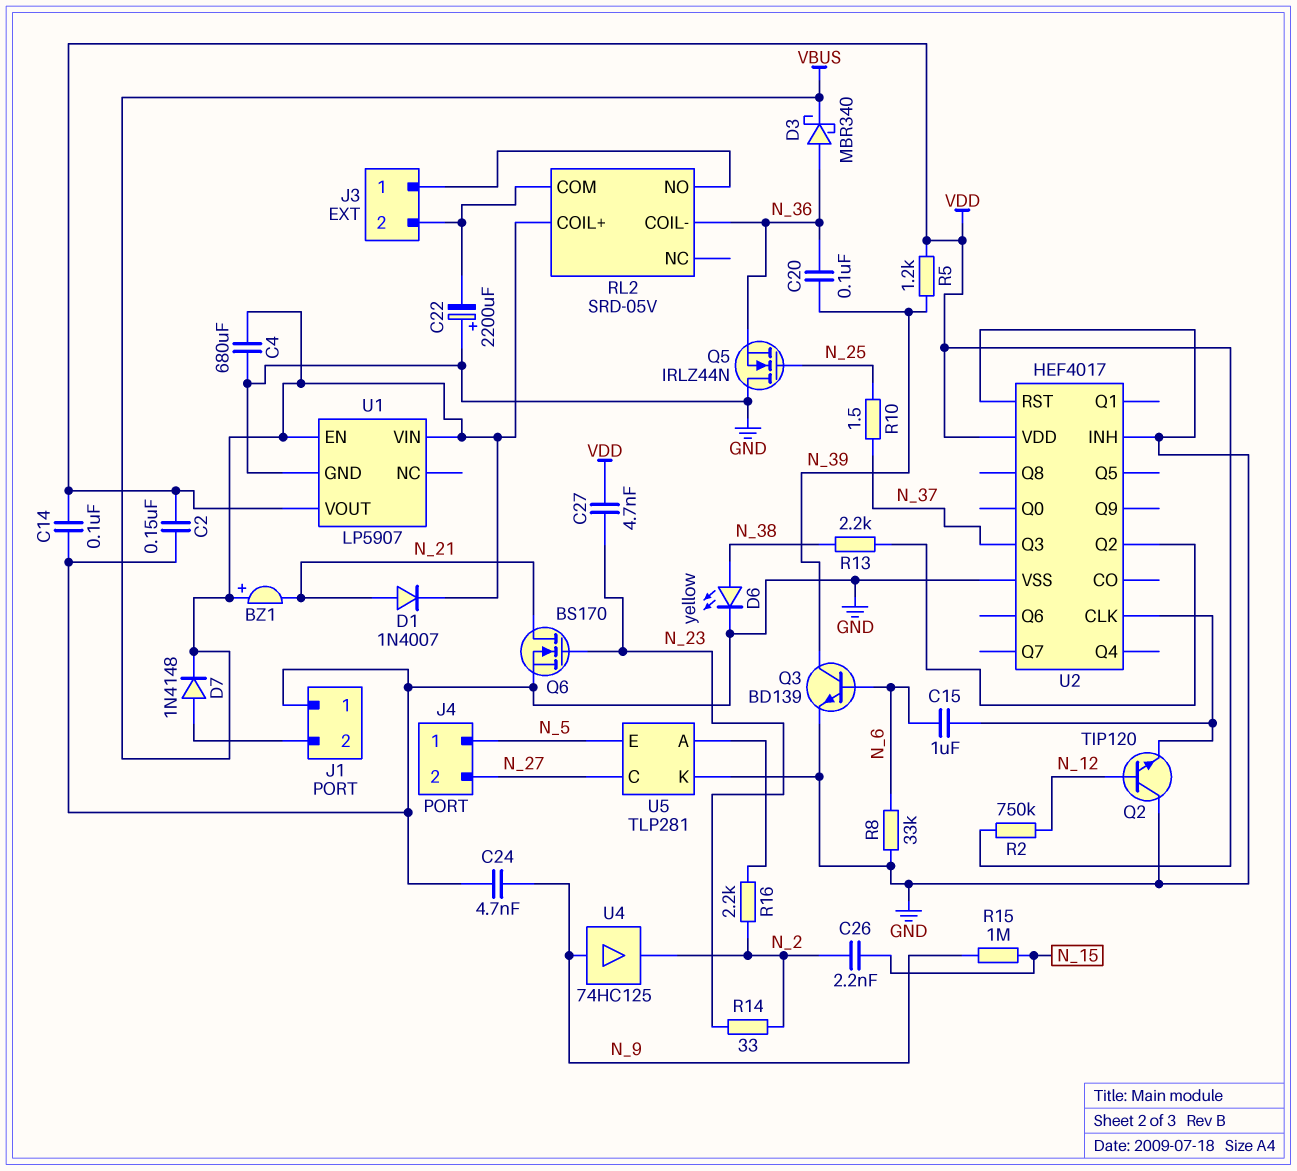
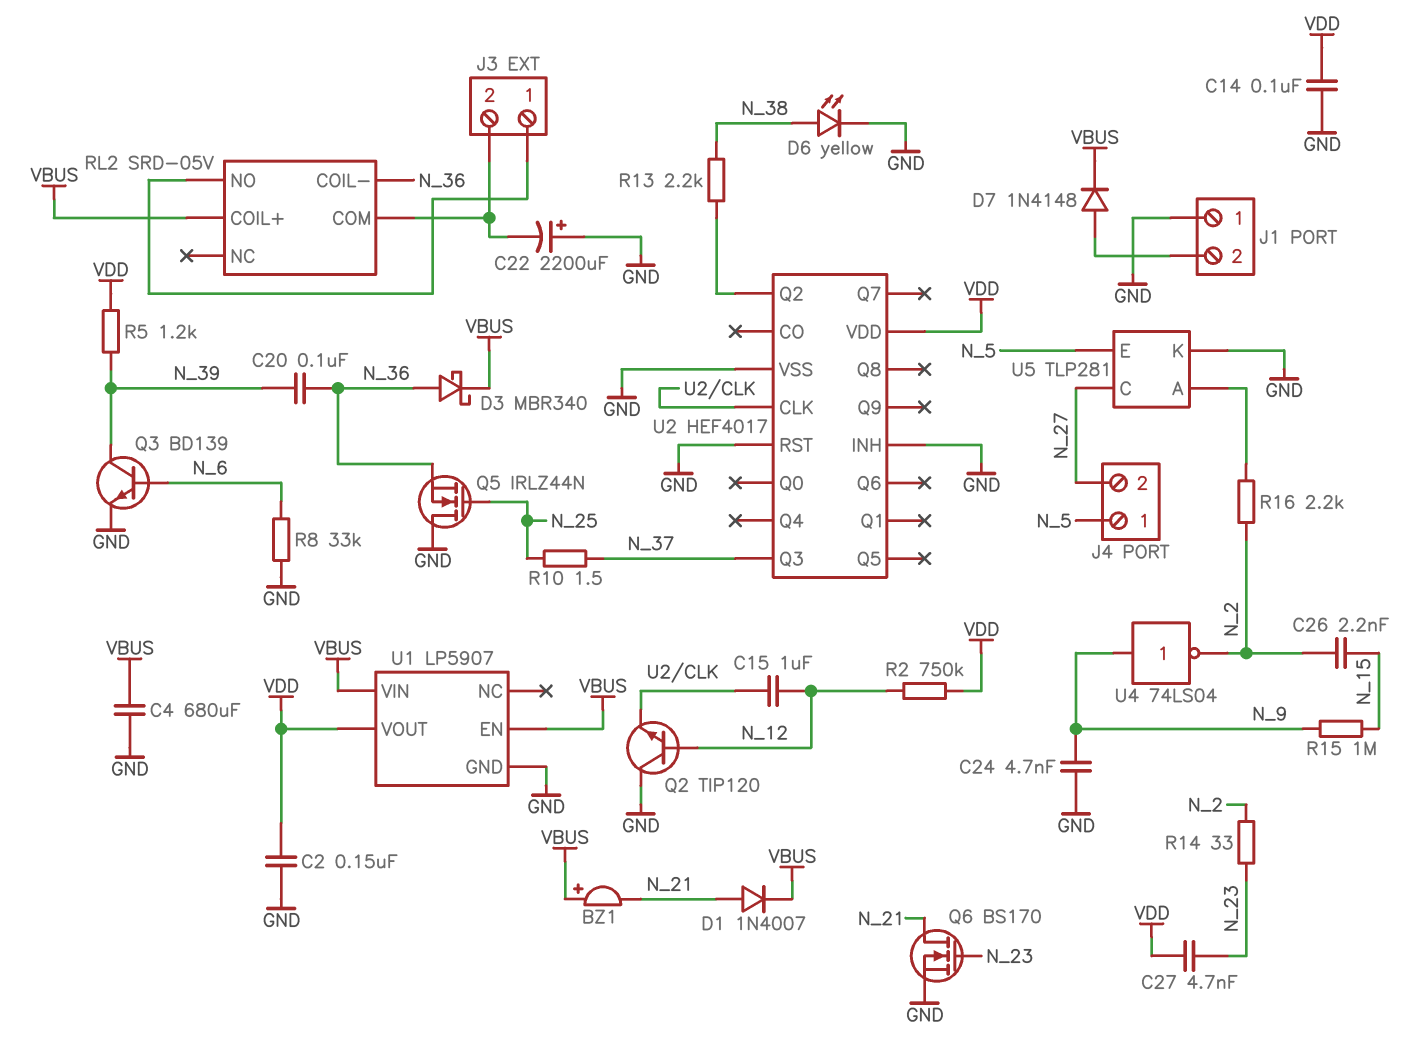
C15: 1uF (N_6, U2/CLK) -> 1uF (N_12, U2/CLK)
U4: buffer 74HC125 (in N_9, out N_2) -> NOT 74LS04 (in N_9, out N_2)

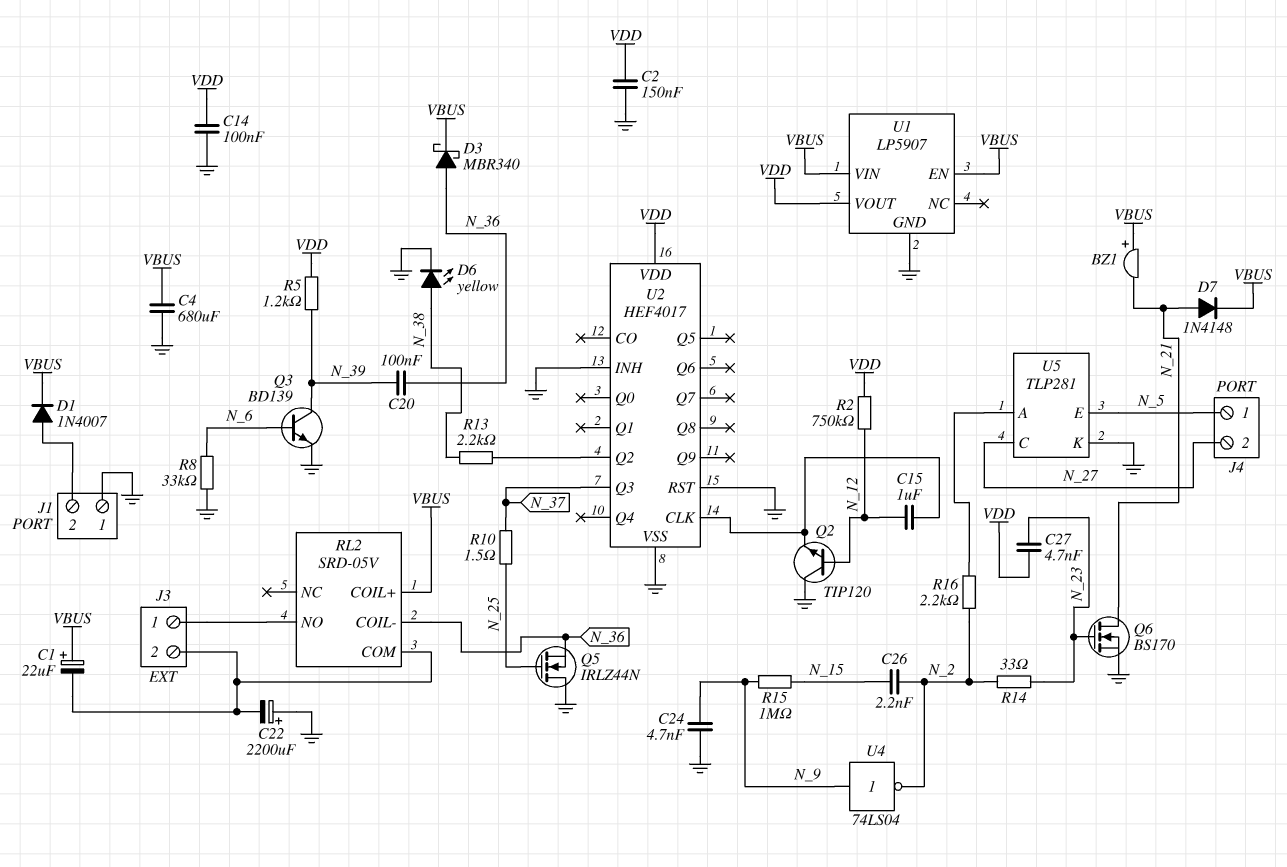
C1: none -> 22uF (plus VBUS, minus J3/2)
D1: diode 1N4007 (A N_21, K VBUS) -> diode 1N4007 (A J1/2, K VBUS)
D7: diode 1N4148 (A J1/2, K VBUS) -> diode 1N4148 (A N_21, K VBUS)

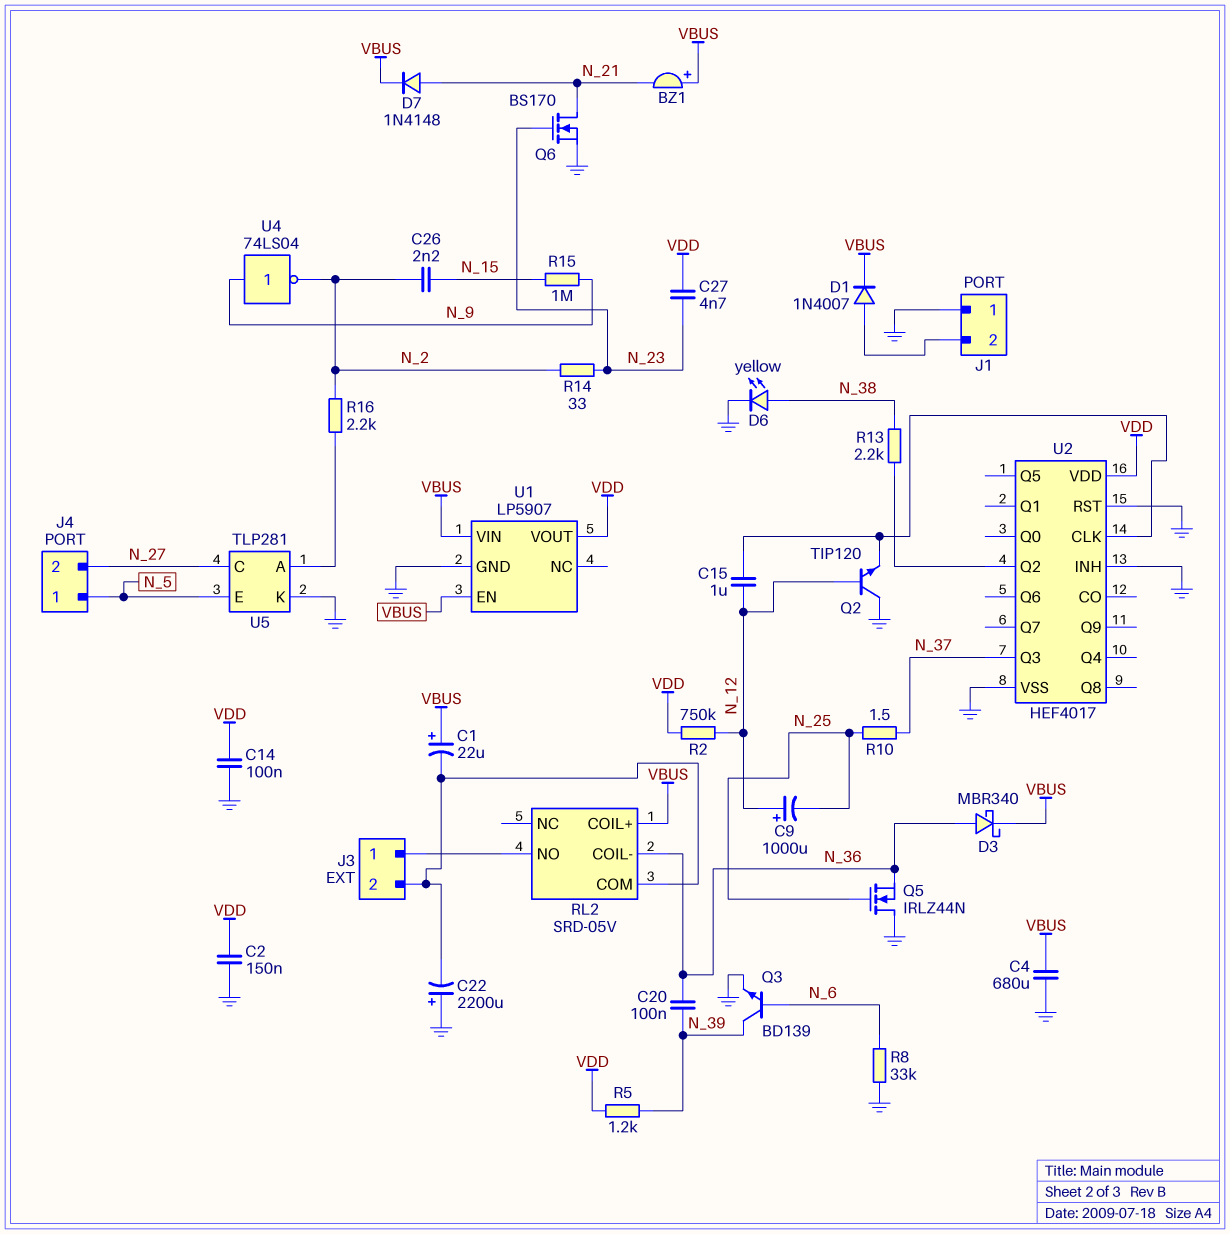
C9: none -> 1000uF (plus N_12, minus N_25)
C24: 4.7nF (GND, N_9) -> none

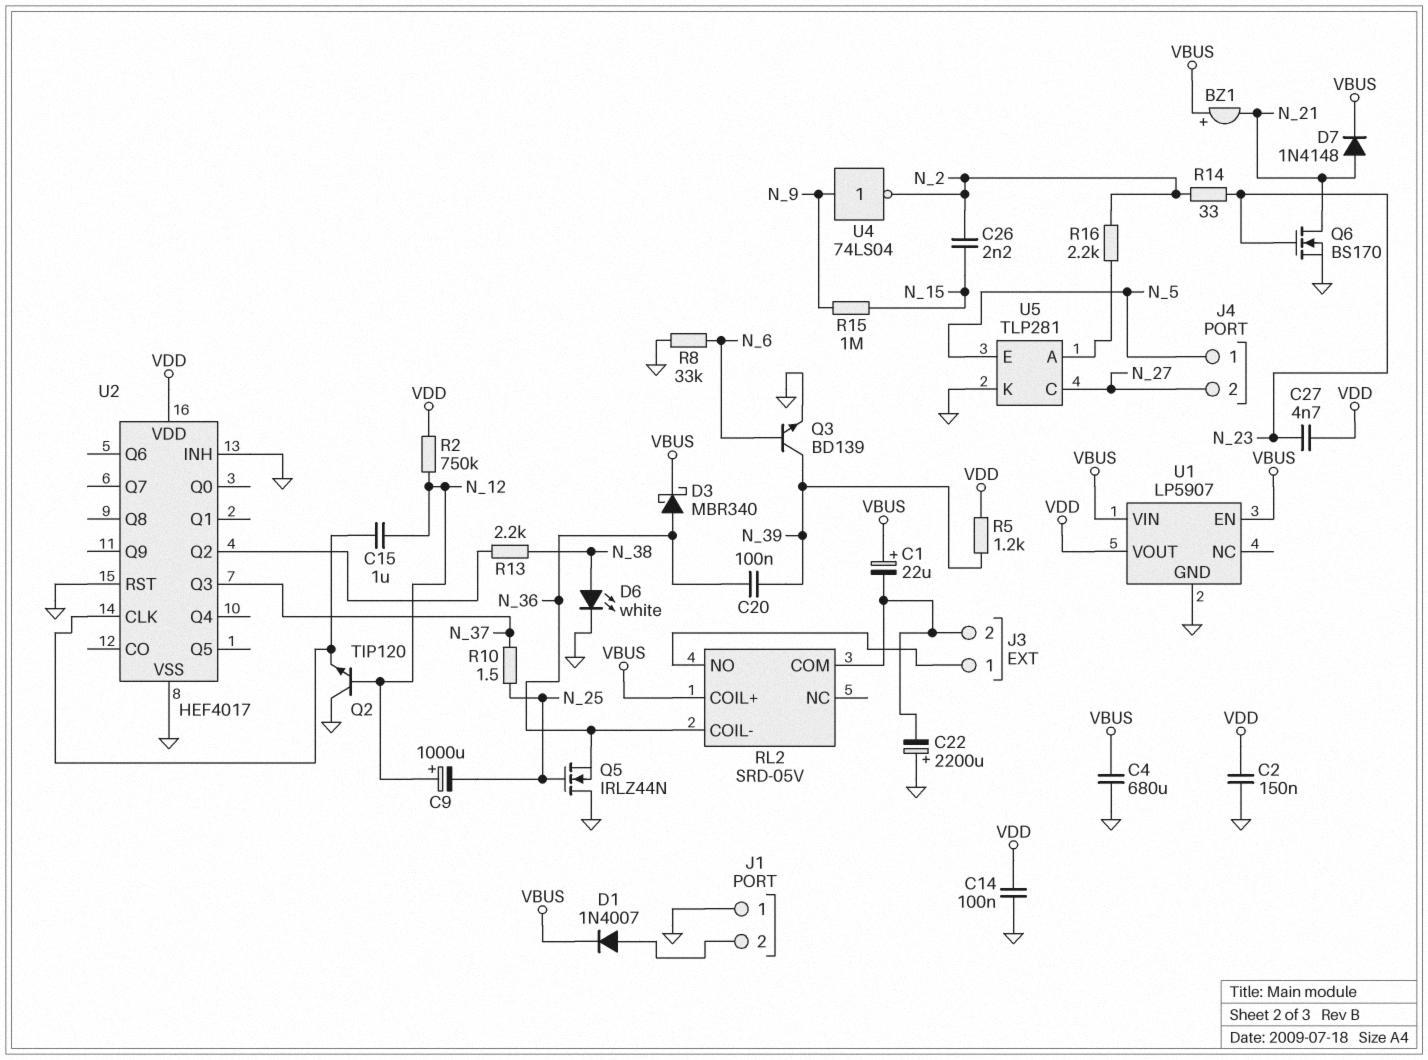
D6: LED yellow (A N_38, K GND) -> LED white (A N_38, K GND)

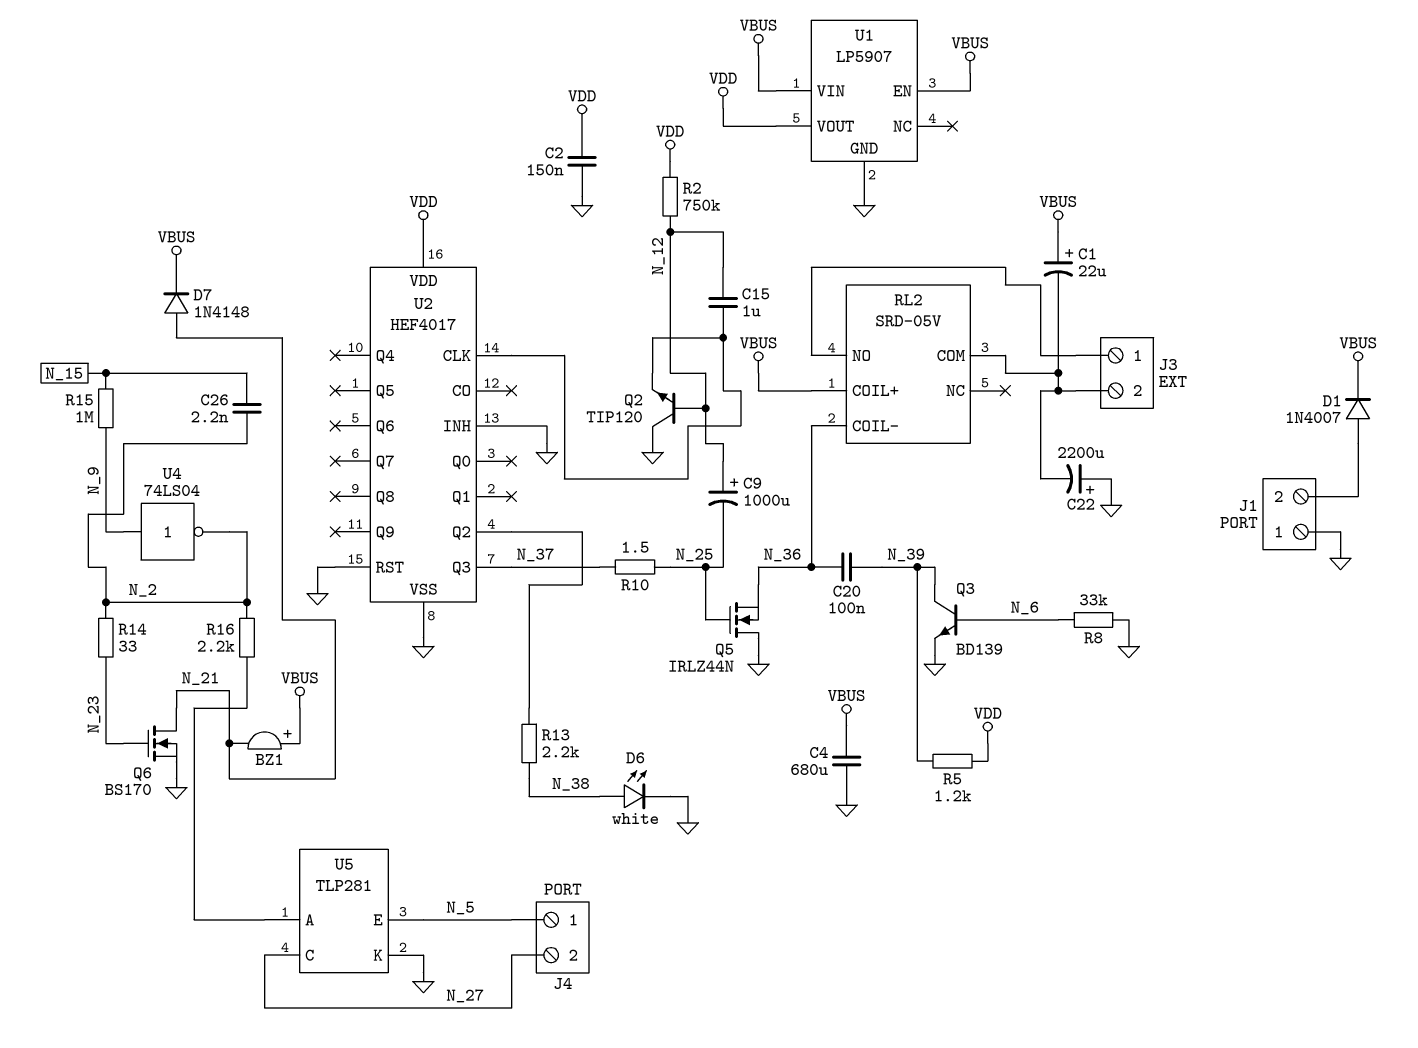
C14: 100nF (GND, VDD) -> none
C27: 4.7nF (N_23, VDD) -> none
D3: schottky MBR340 (A N_36, K VBUS) -> none

